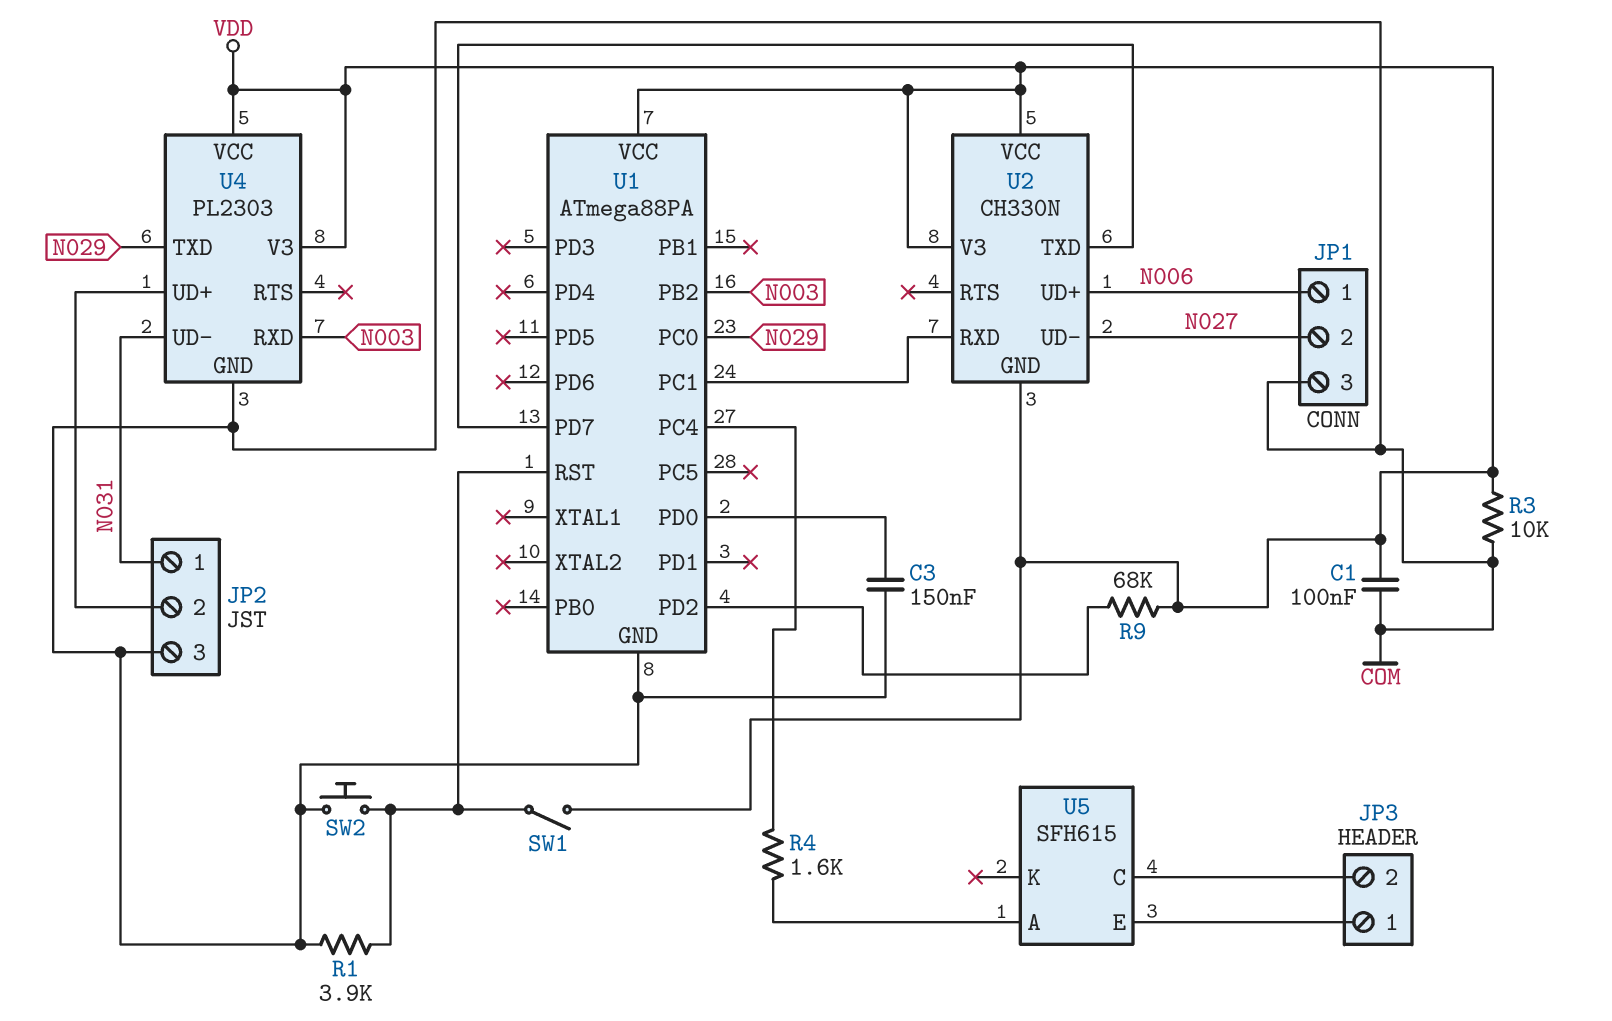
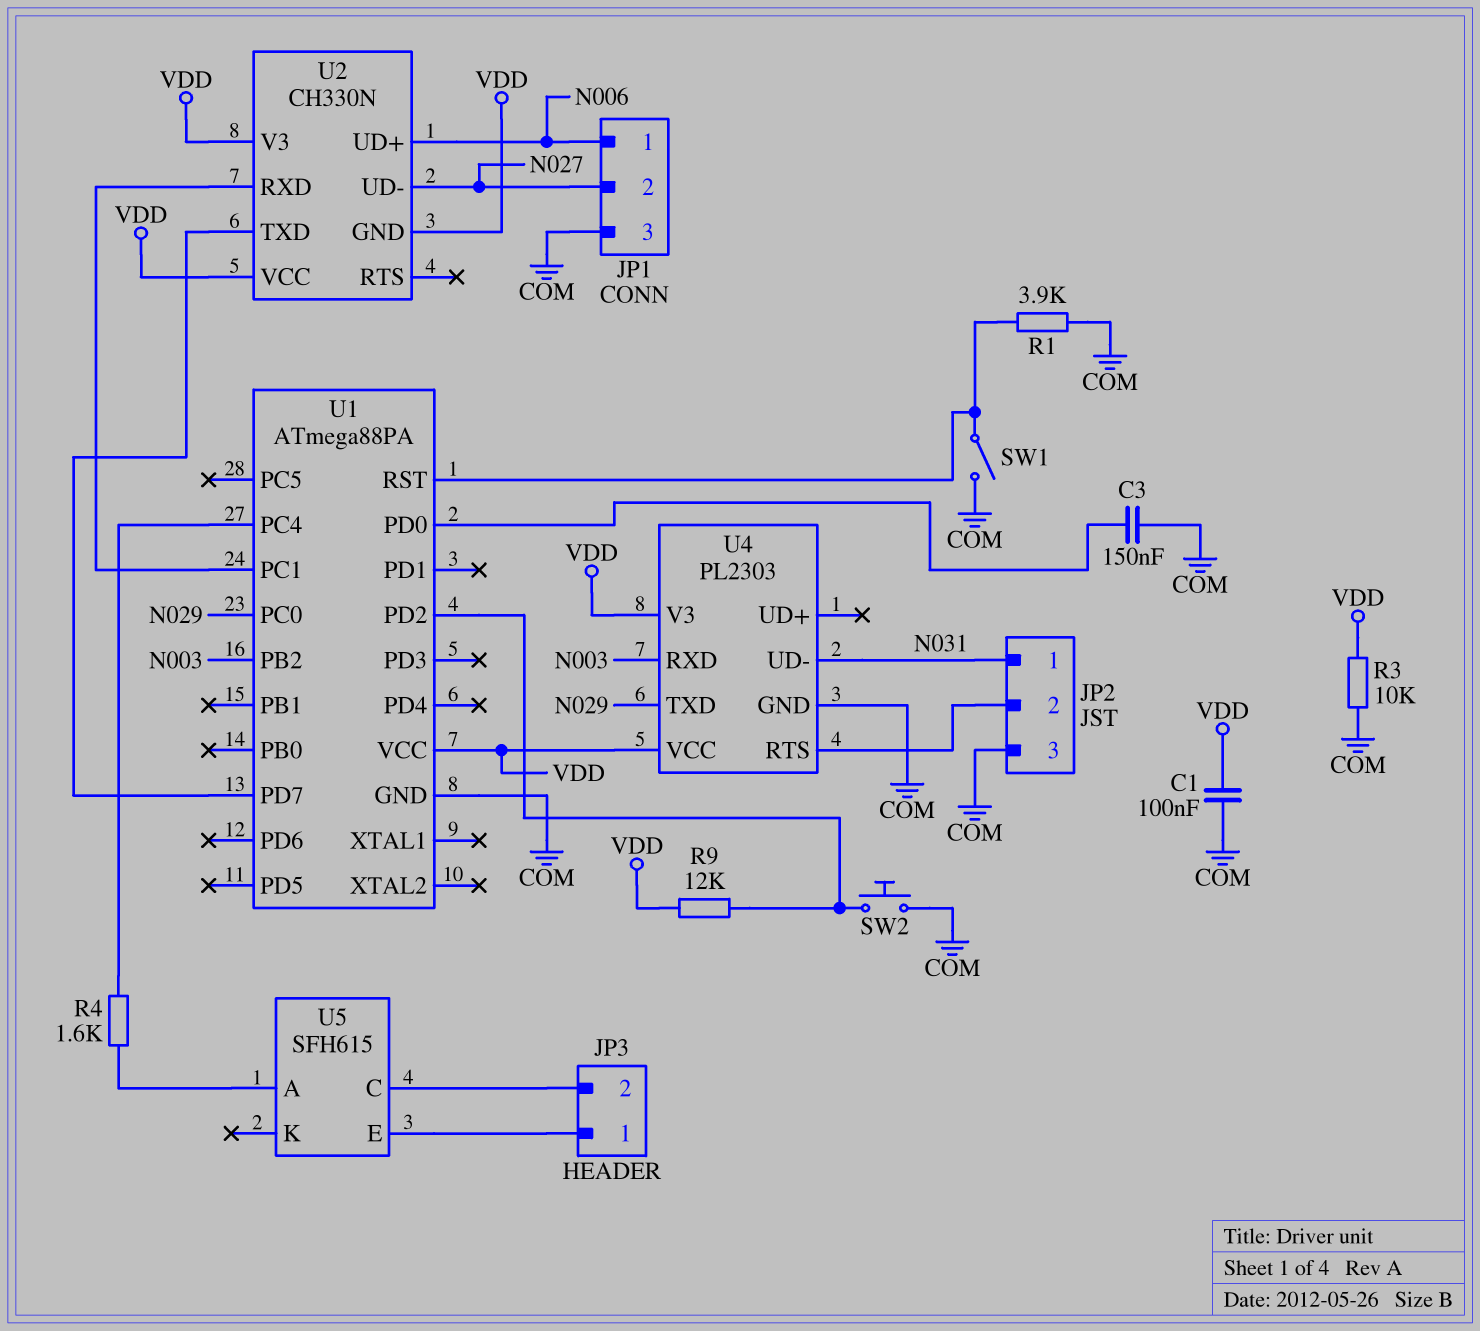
R9: 68k (U1/PD2, VDD) -> 12k (U1/PD2, VDD)
SW1: switch (U1/RST, VDD) -> switch (COM, U1/RST)
SW2: button (COM, U1/RST) -> button (COM, U1/PD2)
U4 pin RTS: none -> JP2/2
U4 pin UD+: JP2/2 -> none

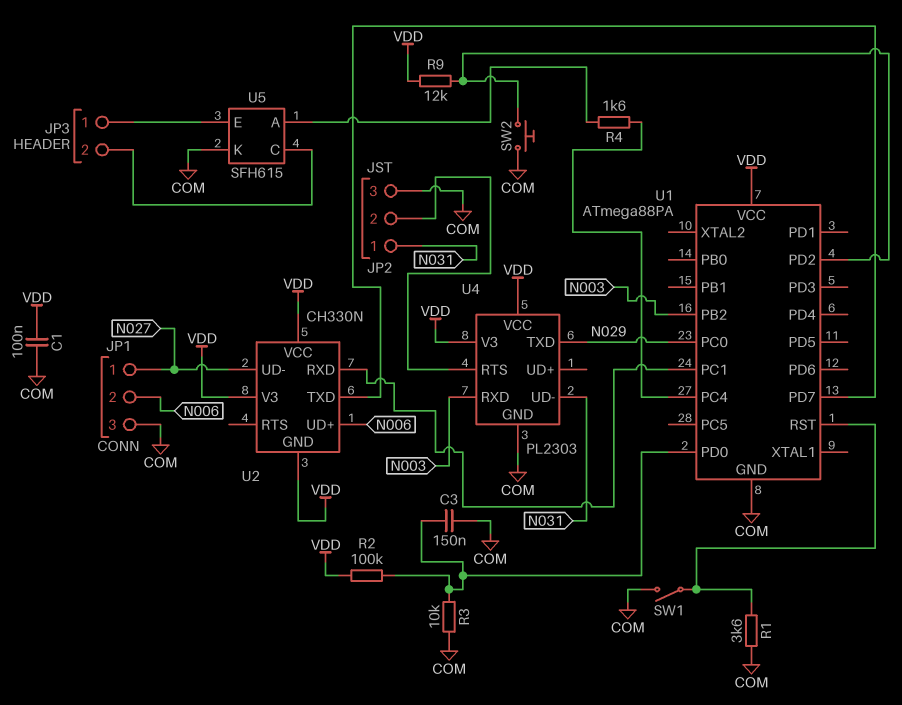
JP1 pin 1: N006 -> N027
JP1 pin 2: N027 -> N006
R1: 3.9k (COM, U1/RST) -> 3.6k (COM, U1/RST)
R2: none -> 100k (U1/PD0, VDD)
R3: 10k (COM, VDD) -> 10k (COM, U1/PD0)
U5 pin K: none -> COM

